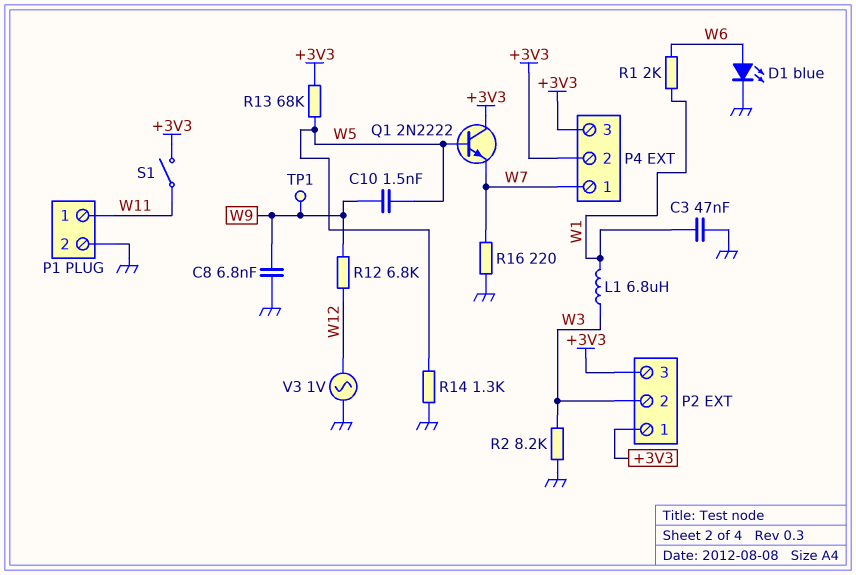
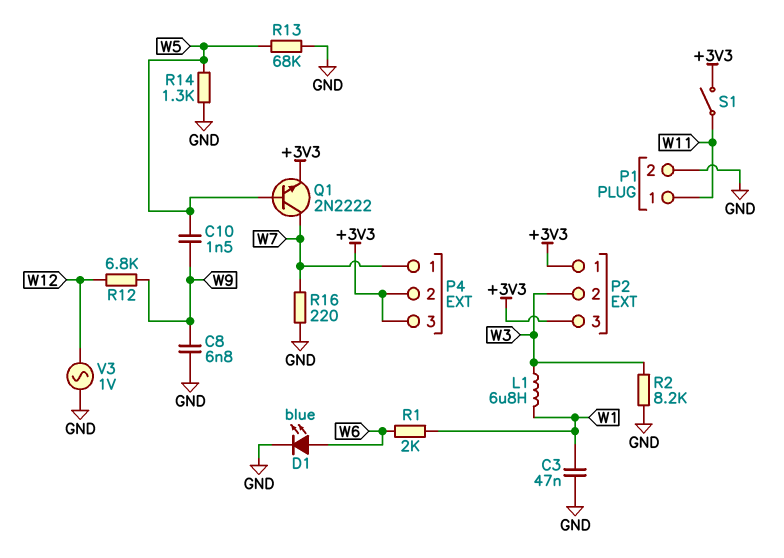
Q1: NPN 2N2222 (B W5, C +3V3, E W7) -> NPN 2N2222 (B W5, C W7, E +3V3)
R13: 68k (+3V3, W5) -> 68k (GND, W5)
TP1: test point (W9) -> none

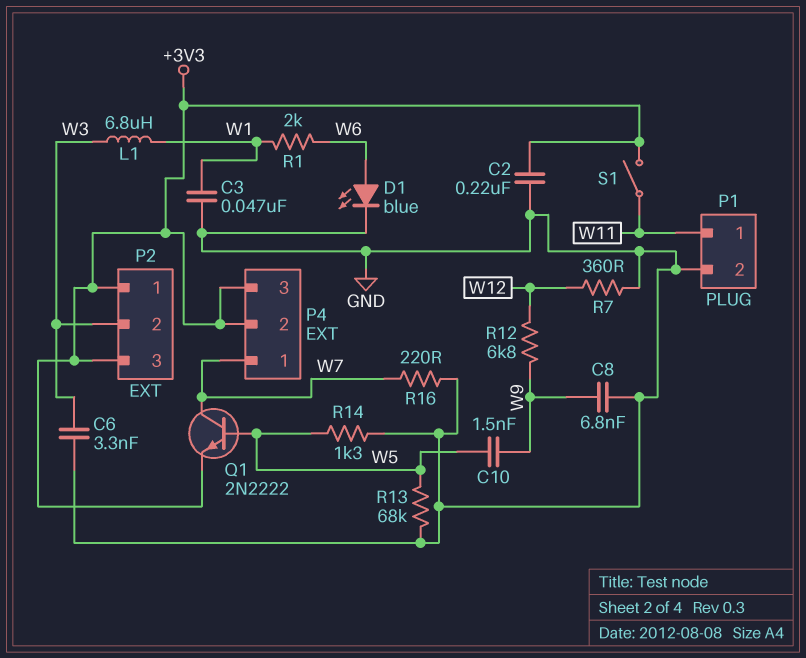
C2: none -> 220nF (+3V3, GND)
C6: none -> 3.3nF (GND, W3)
R2: 8.2k (GND, W3) -> none
R7: none -> 360 (GND, W12)
V3: AC 1V (GND, W12) -> none

